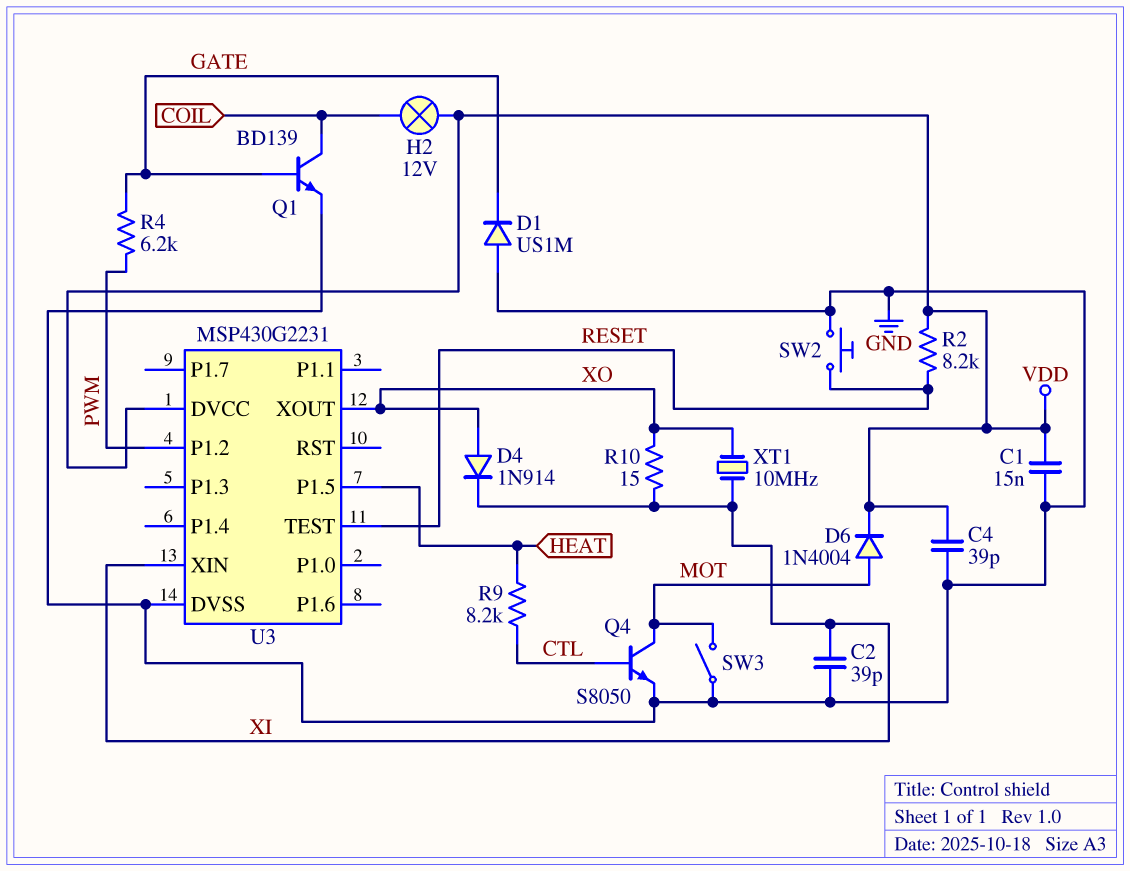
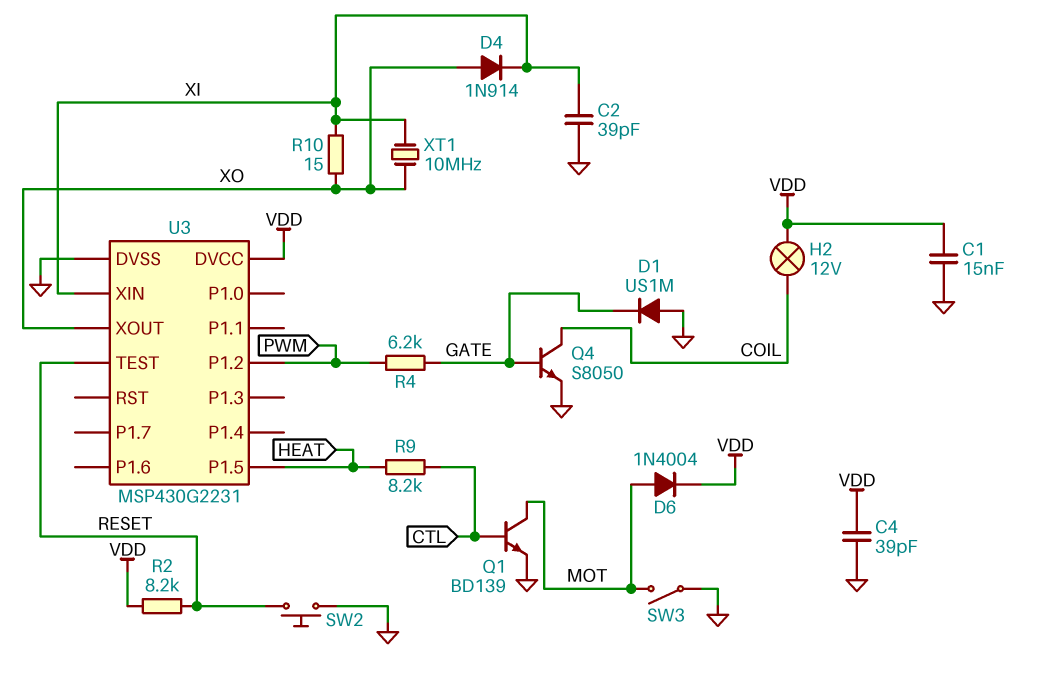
Q1: NPN BD139 (B GATE, C COIL, E GND) -> NPN BD139 (B CTL, C MOT, E GND)
Q4: NPN S8050 (B CTL, C MOT, E GND) -> NPN S8050 (B GATE, C COIL, E GND)

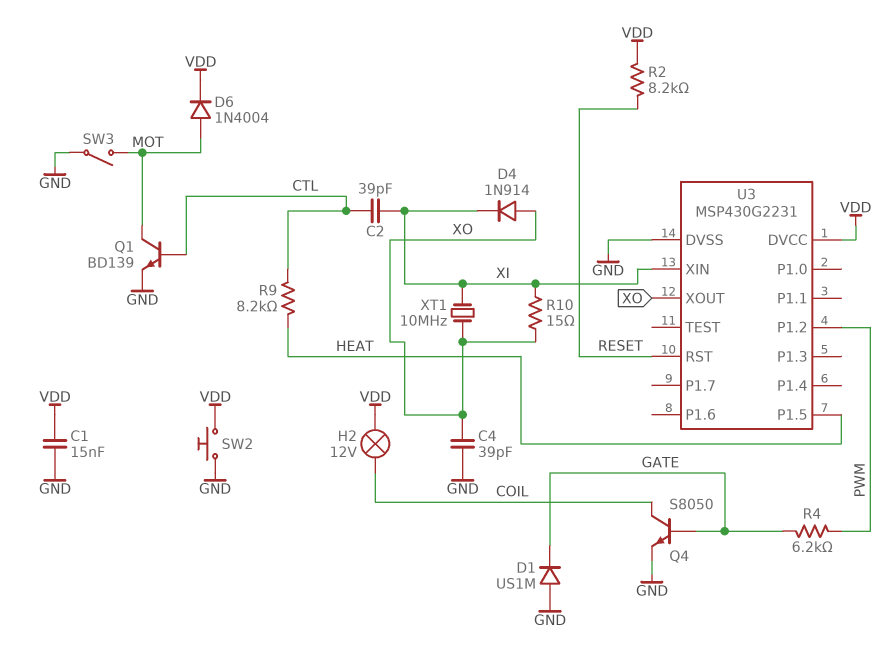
C2: 39pF (GND, XI) -> 39pF (CTL, XI)
C4: 39pF (GND, VDD) -> 39pF (GND, XO)
SW2: button (GND, RESET) -> button (GND, VDD)
U3 pin RST: none -> RESET
U3 pin TEST: RESET -> none

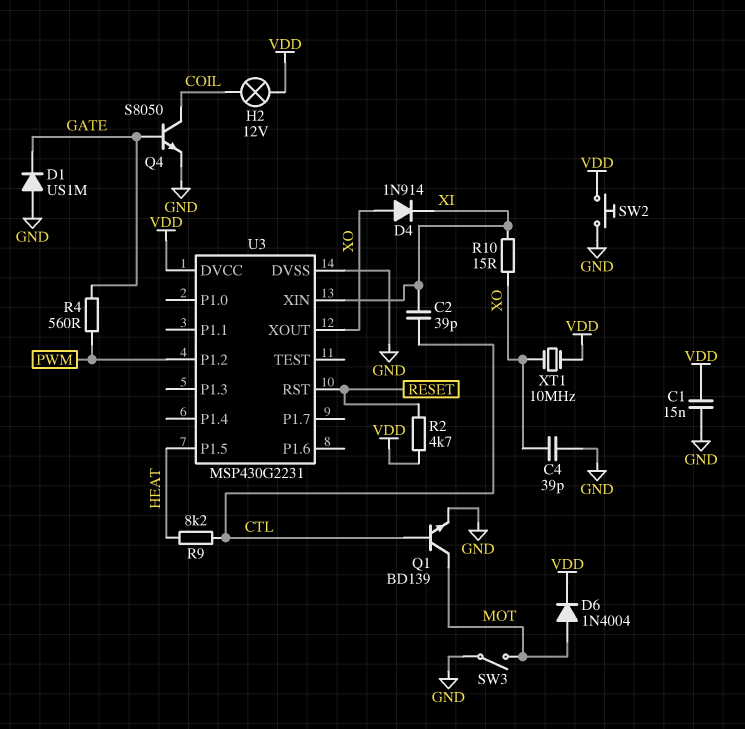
R2: 8.2k (RESET, VDD) -> 4.7k (RESET, VDD)
R4: 6.2k (GATE, PWM) -> 560 (GATE, PWM)
XT1: 10MHz (XI, XO) -> 10MHz (VDD, XO)

